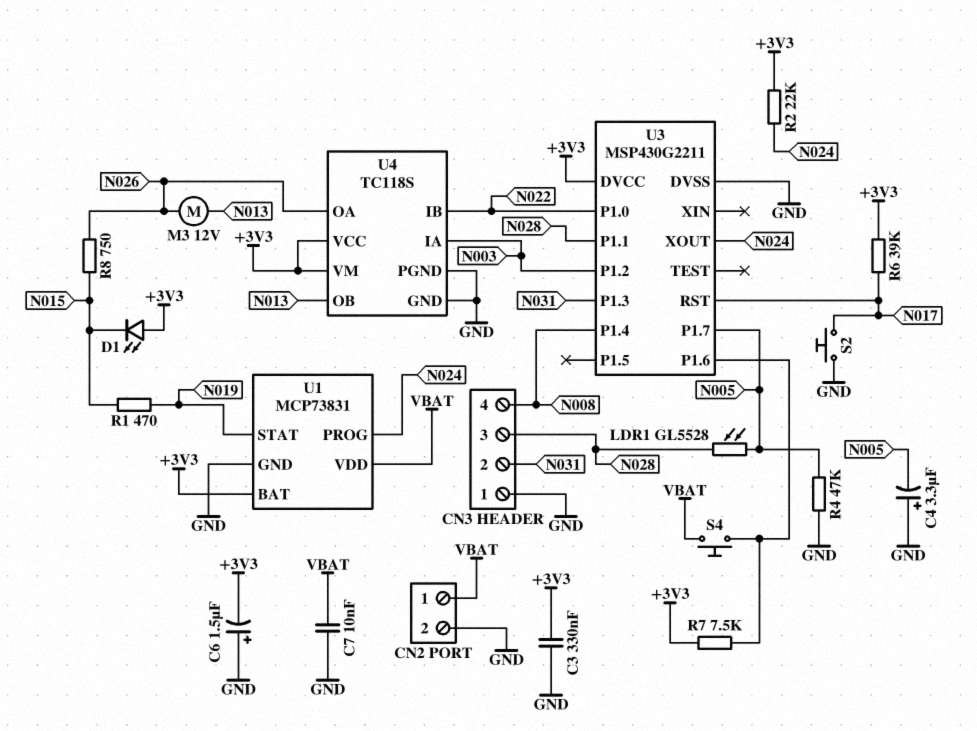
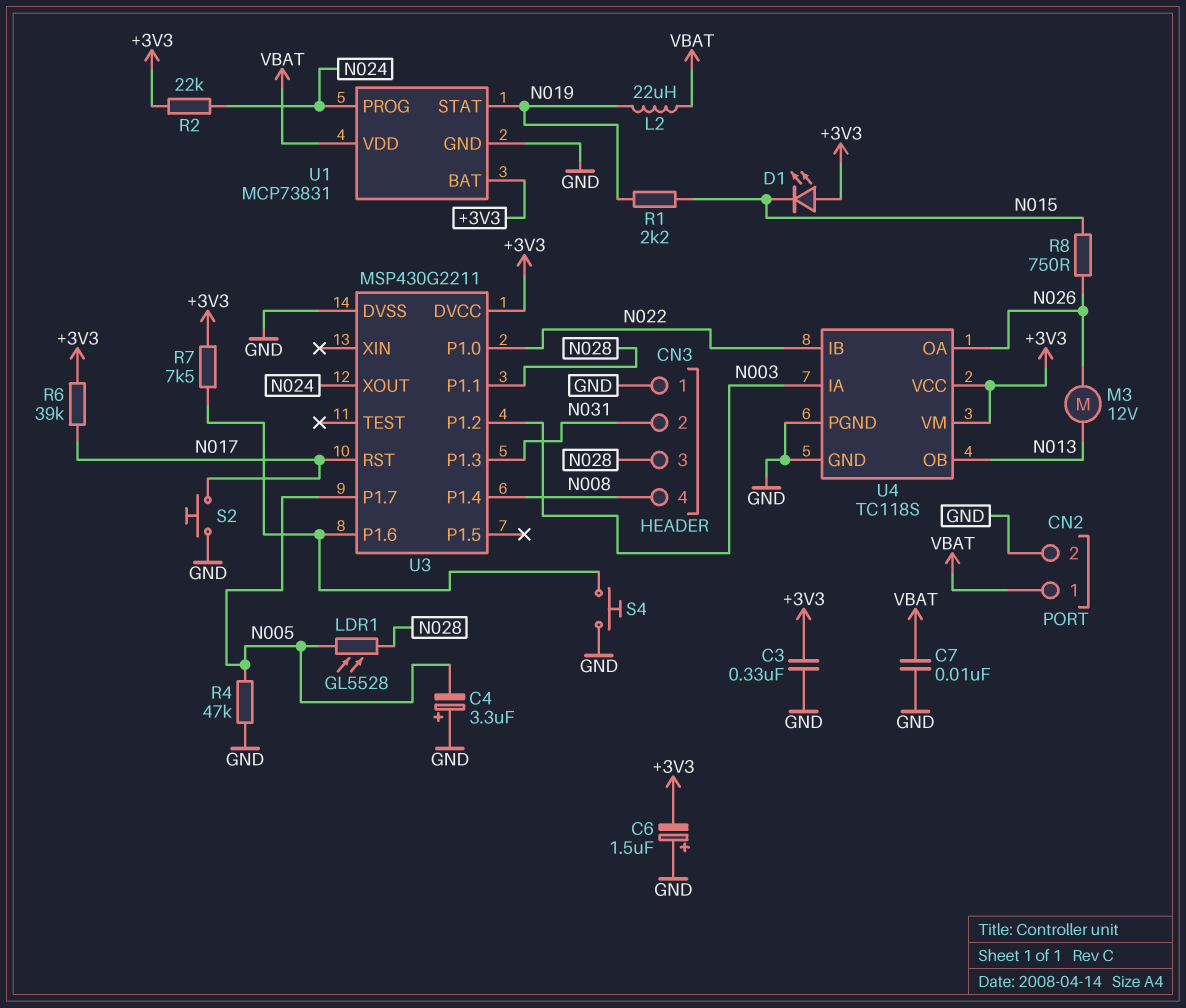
L2: none -> 22uH (N019, VBAT)
R1: 470 (N015, N019) -> 2.2k (N015, N019)
S4: button (U3/P1.6, VBAT) -> button (GND, U3/P1.6)

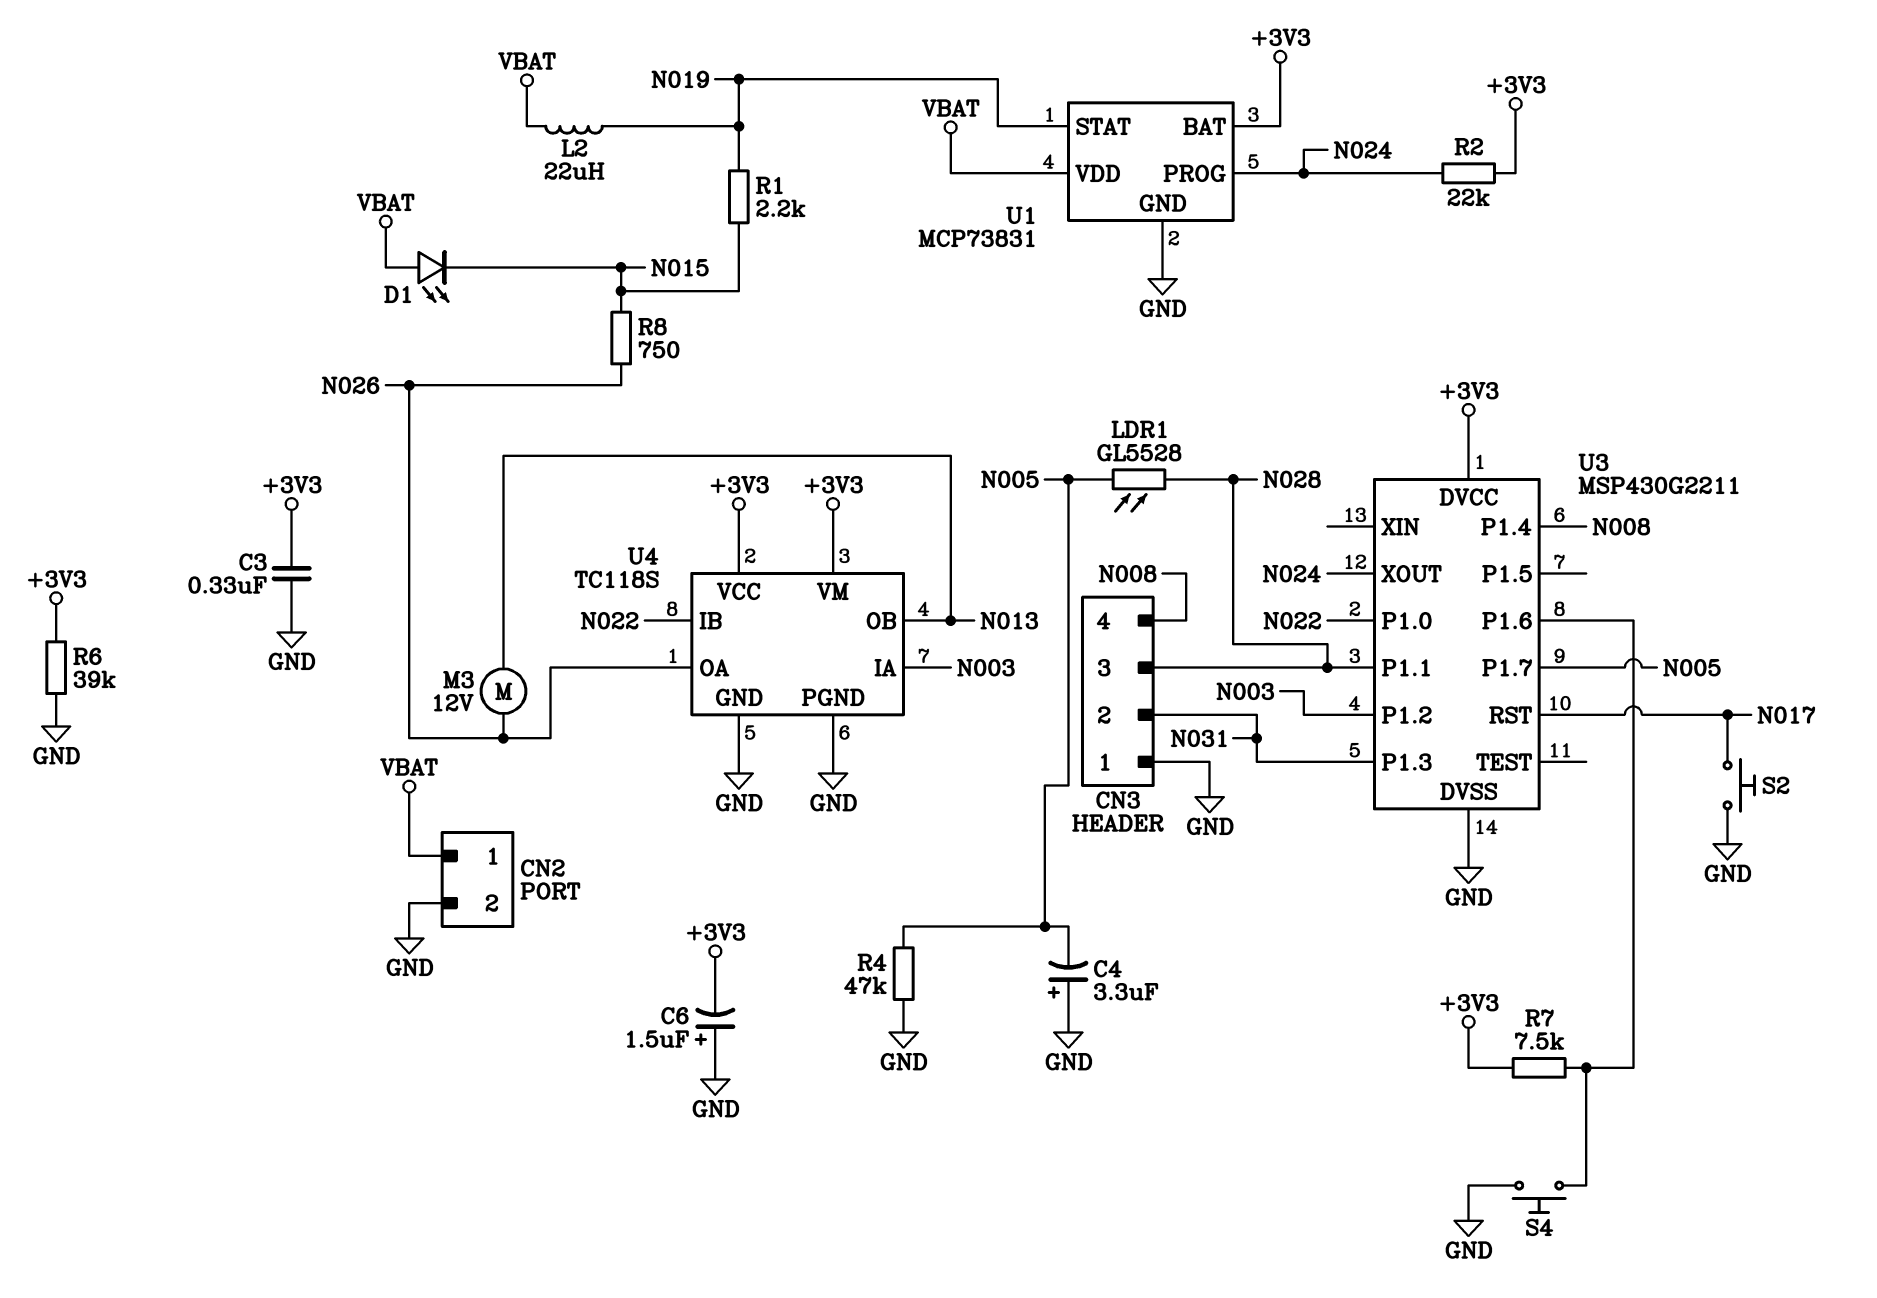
C7: 10nF (GND, VBAT) -> none
D1: LED (A +3V3, K N015) -> LED (A VBAT, K N015)
R6: 39k (+3V3, N017) -> 39k (+3V3, GND)

